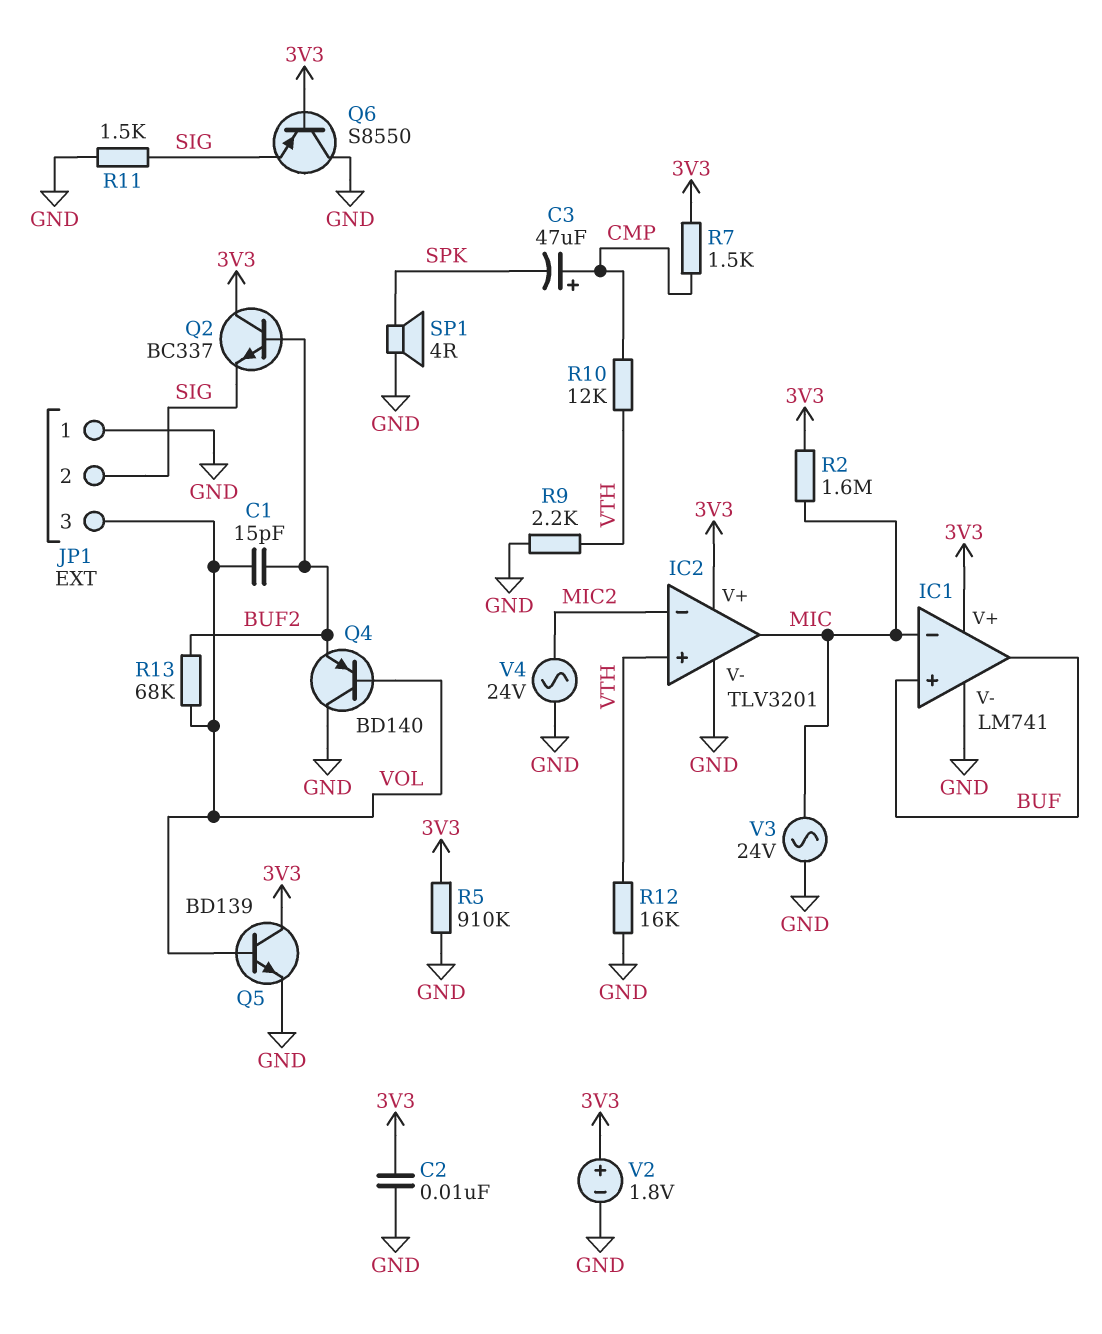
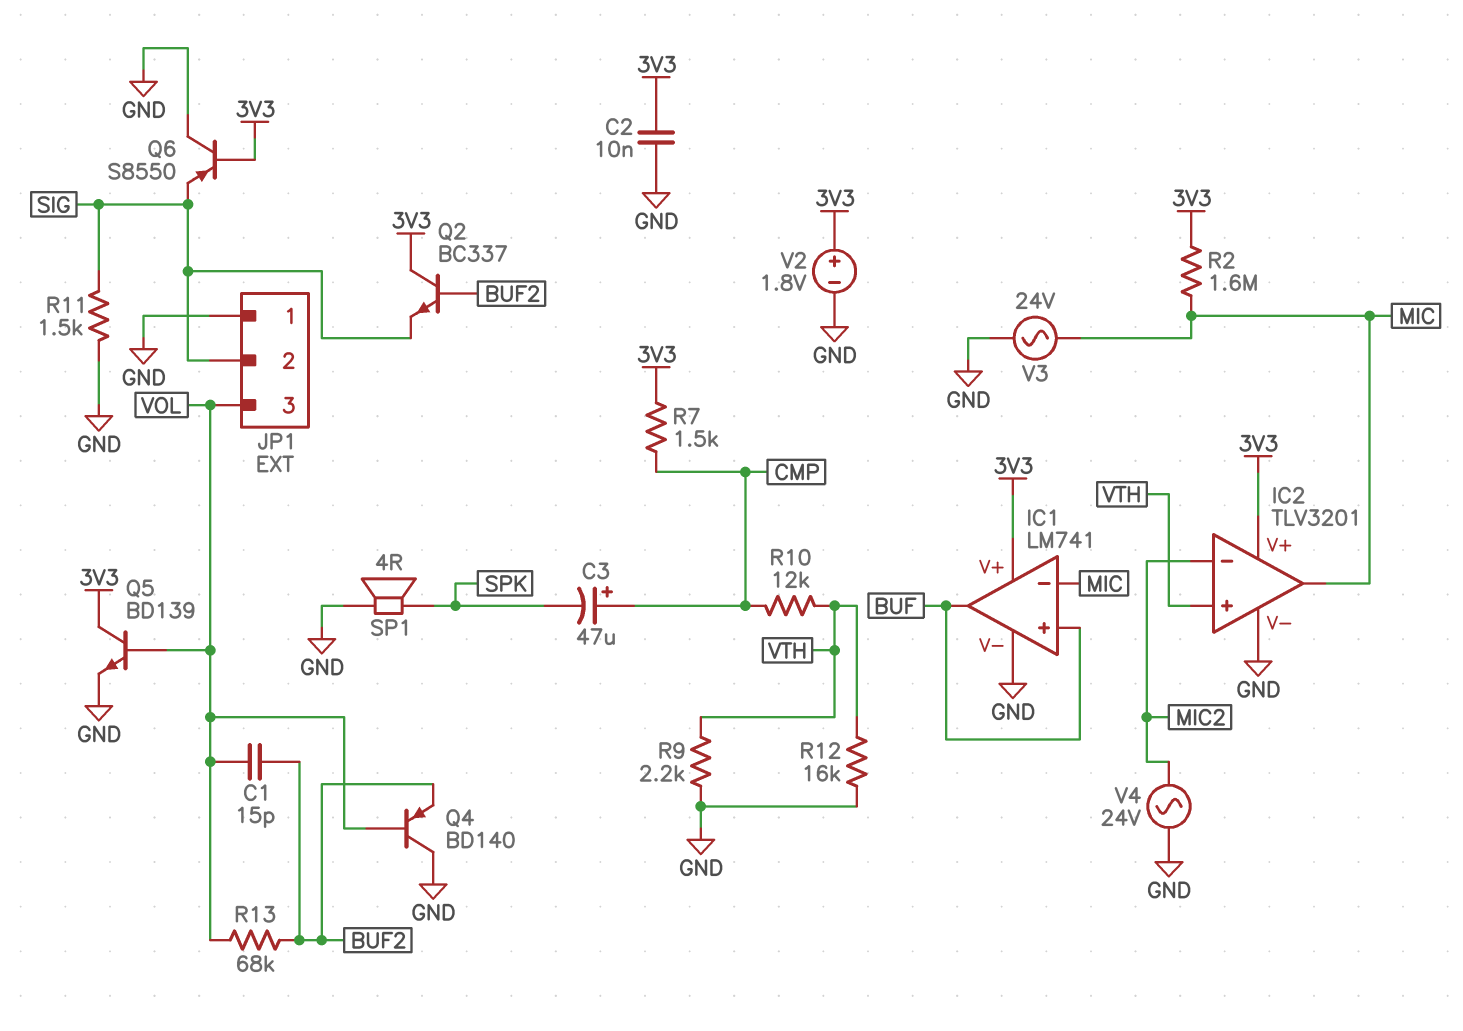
R5: 910k (3V3, GND) -> none

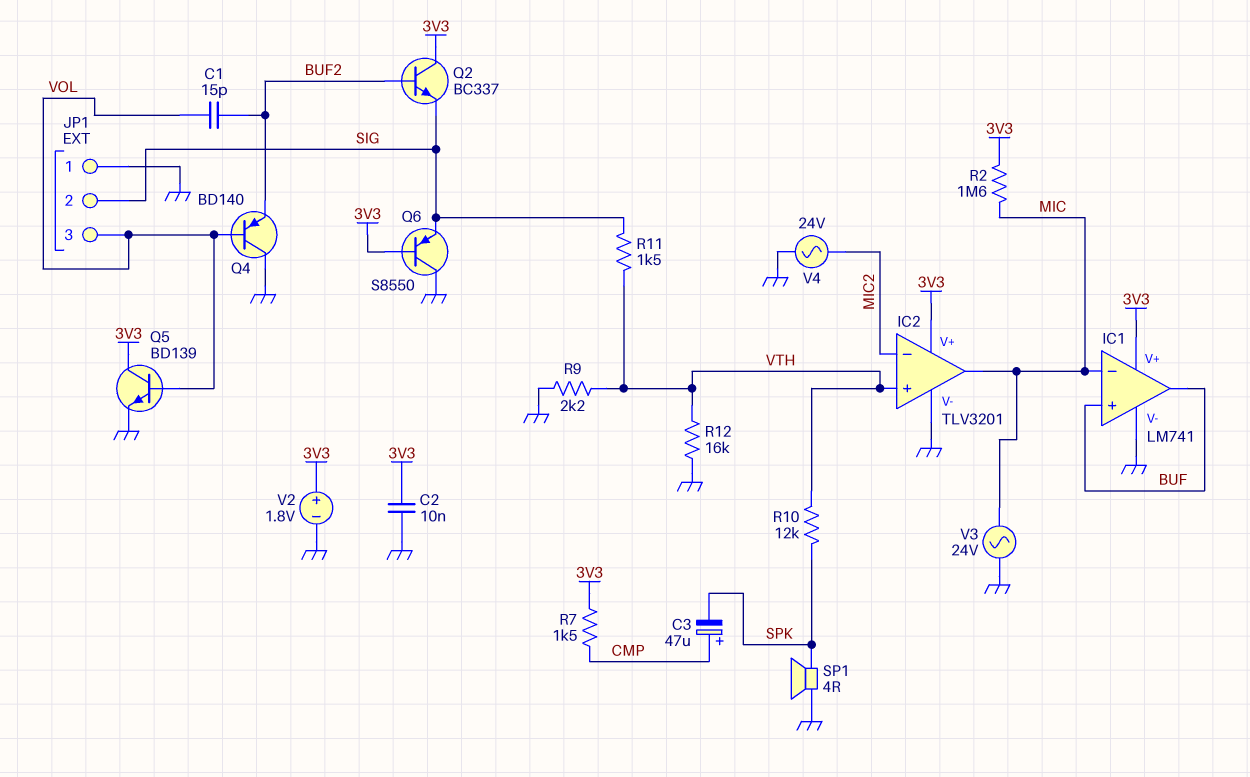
R10: 12k (CMP, VTH) -> 12k (SPK, VTH)
R11: 1.5k (GND, SIG) -> 1.5k (SIG, VTH)
R13: 68k (BUF2, VOL) -> none

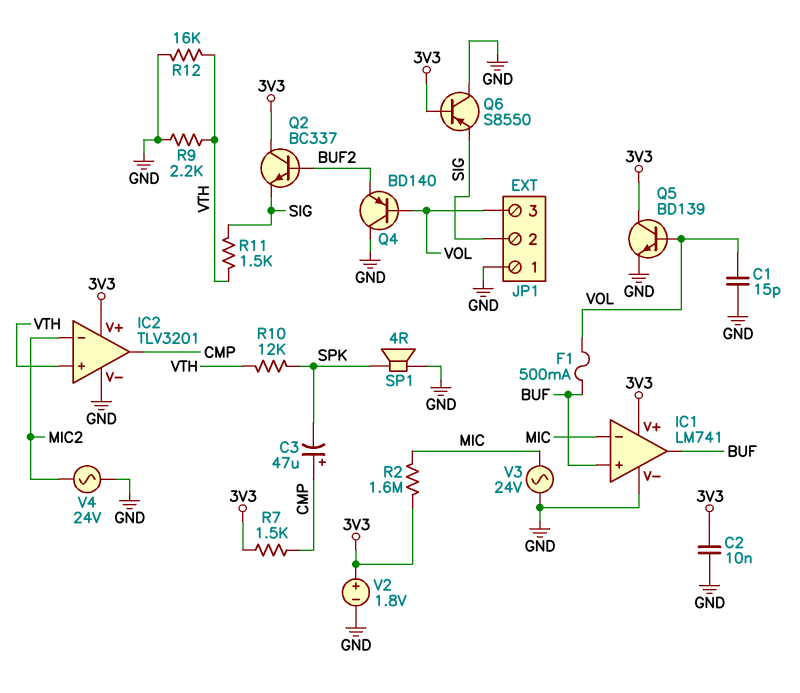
C1: 15pF (BUF2, VOL) -> 15pF (GND, VOL)
F1: none -> 500mA (BUF, VOL)
IC2 pin out: MIC -> CMP

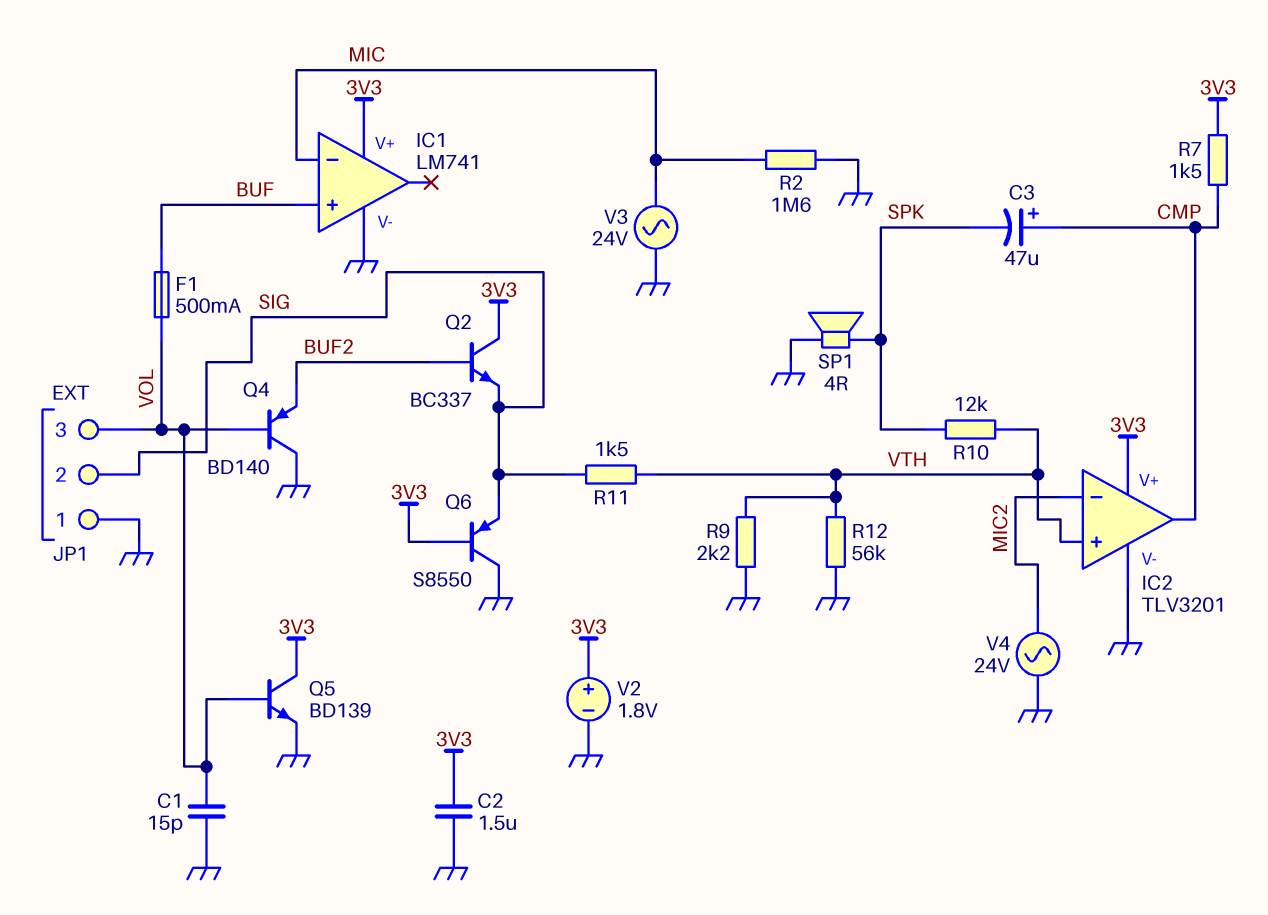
C2: 10nF (3V3, GND) -> 1.5uF (3V3, GND)
IC1 pin out: BUF -> none
R2: 1.6M (3V3, MIC) -> 1.6M (GND, MIC)
R12: 16k (GND, VTH) -> 56k (GND, VTH)

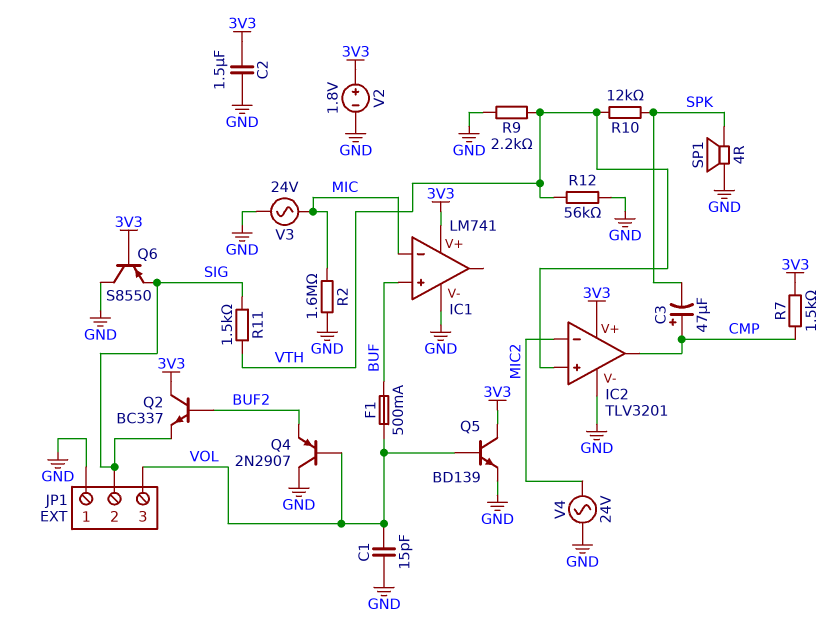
Q4: PNP BD140 (B VOL, C GND, E BUF2) -> PNP 2N2907 (B VOL, C GND, E BUF2)

